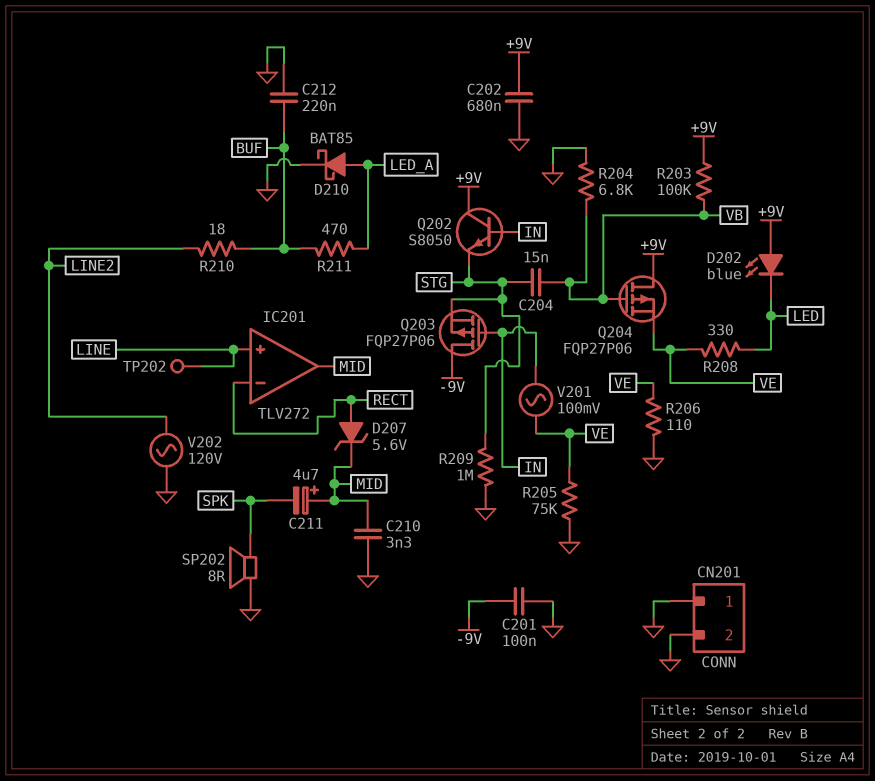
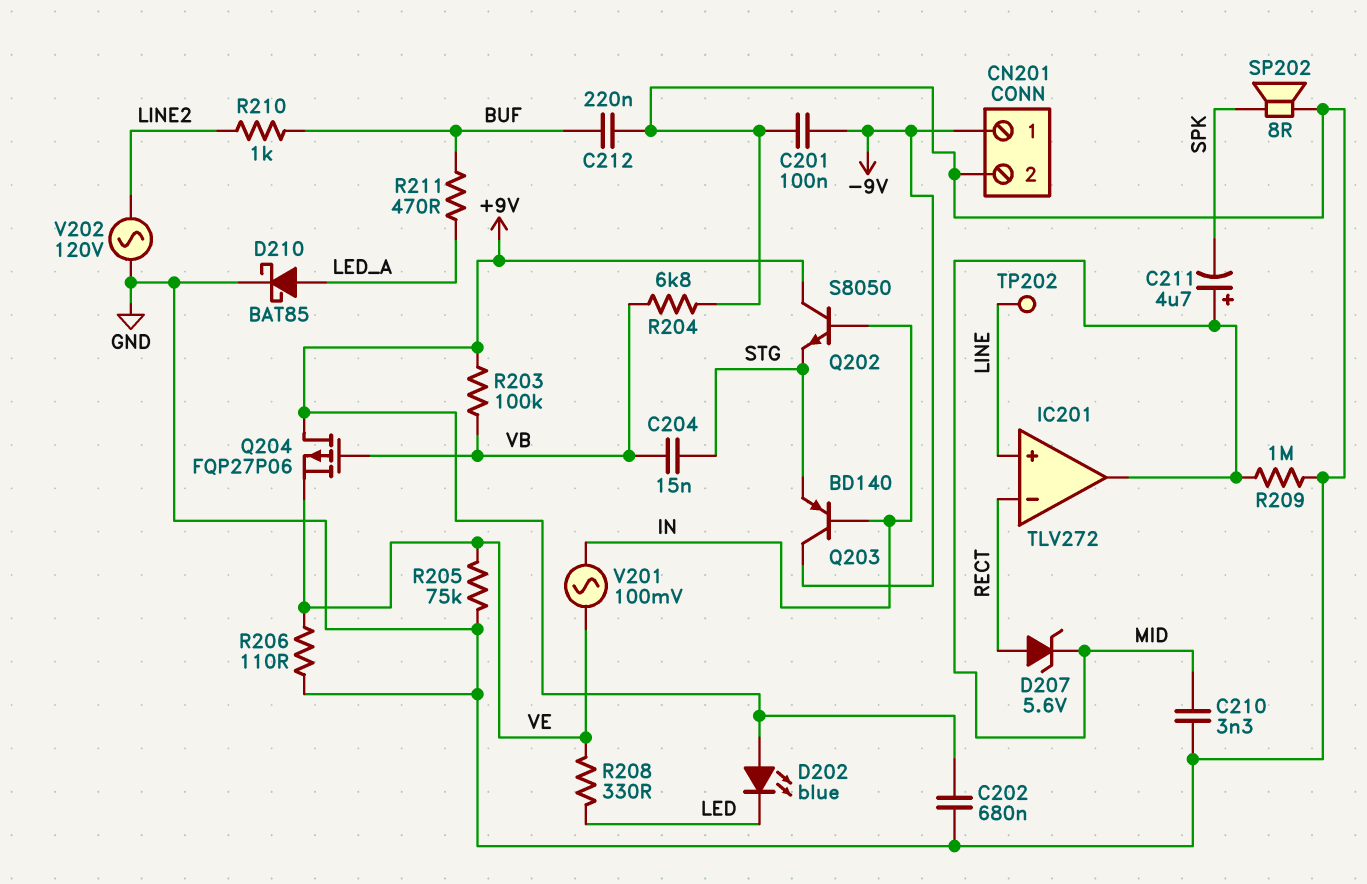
CN201 pin 1: GND -> -9V
Q203: PMOS FQP27P06 (G IN, D -9V, S STG) -> PNP BD140 (B IN, C -9V, E STG)
R209: 1M (GND, STG) -> 1M (GND, MID)
R210: 18 (BUF, LINE2) -> 1k (BUF, LINE2)

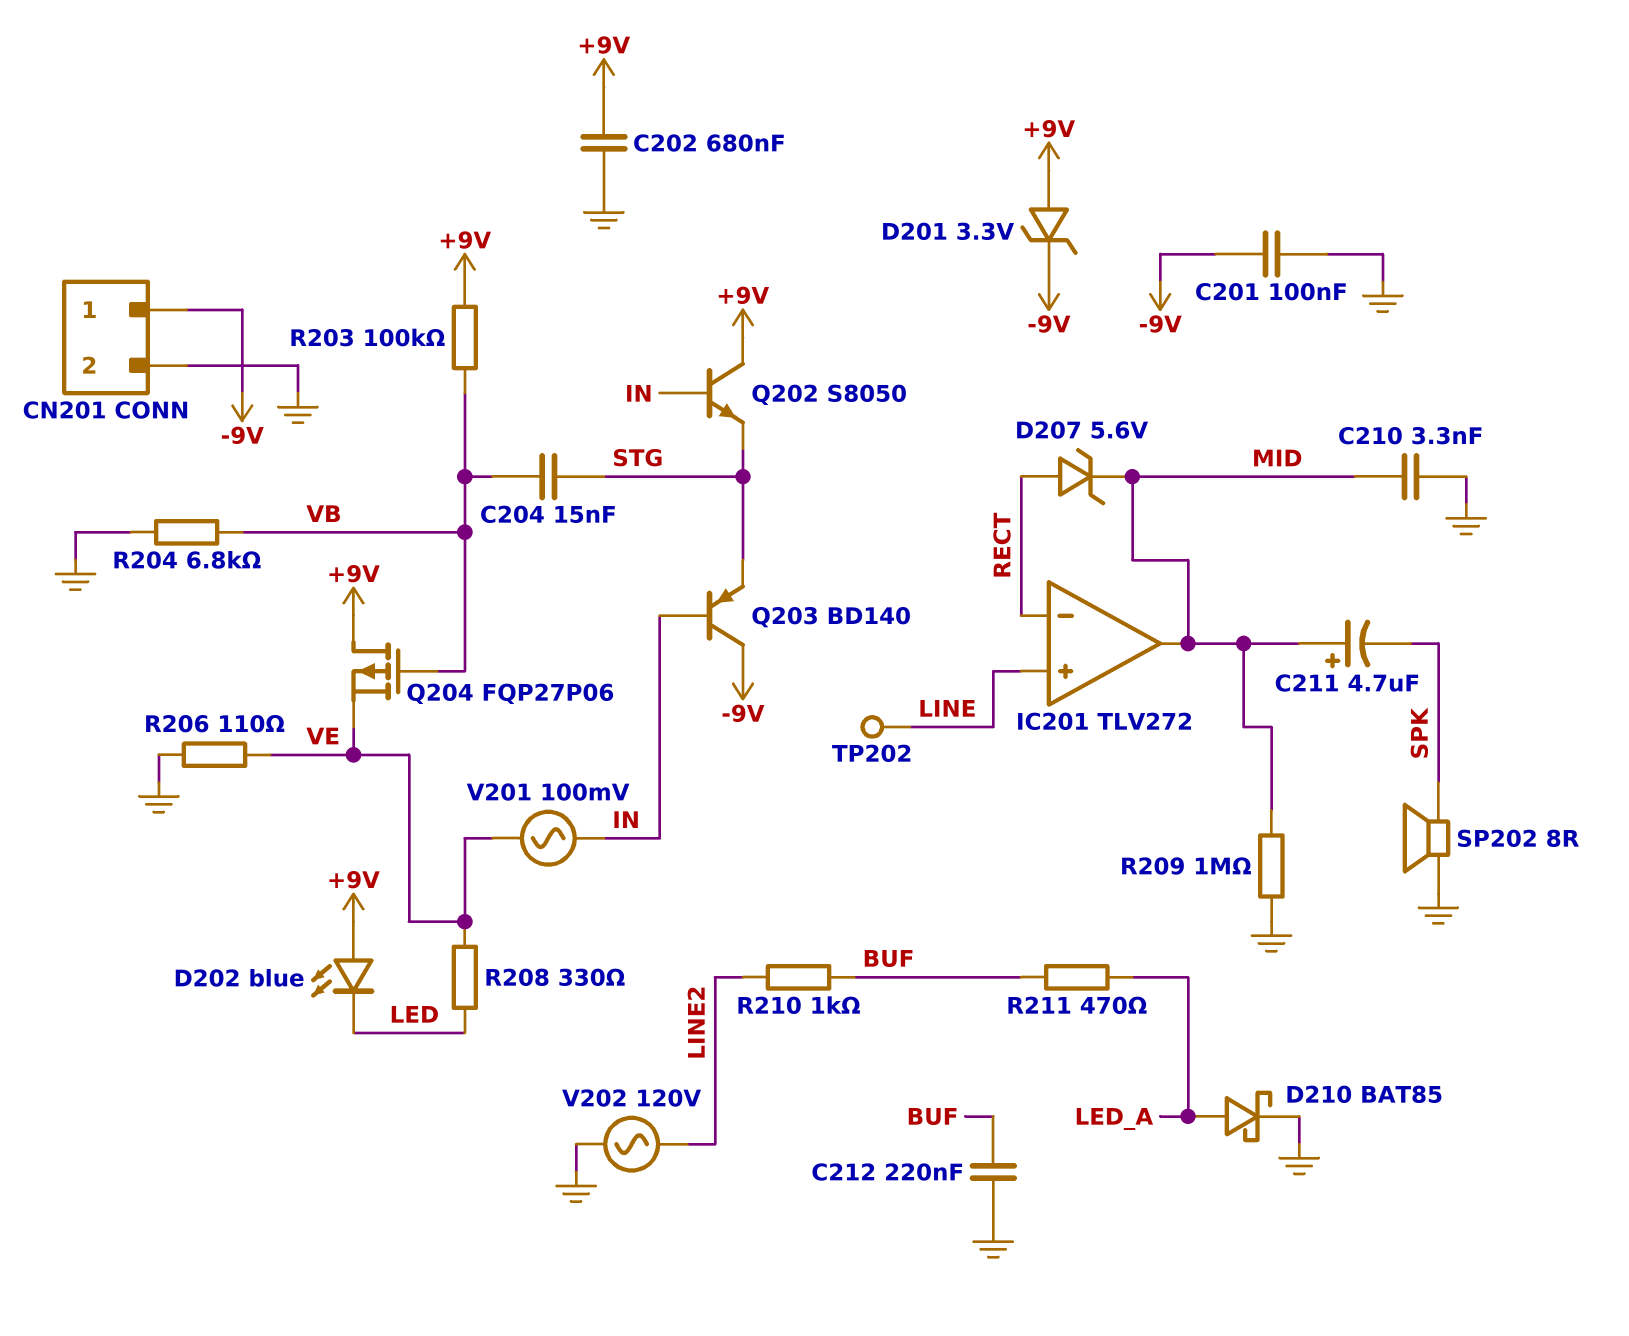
D201: none -> zener 3.3V (A +9V, K -9V)
R205: 75k (GND, VE) -> none

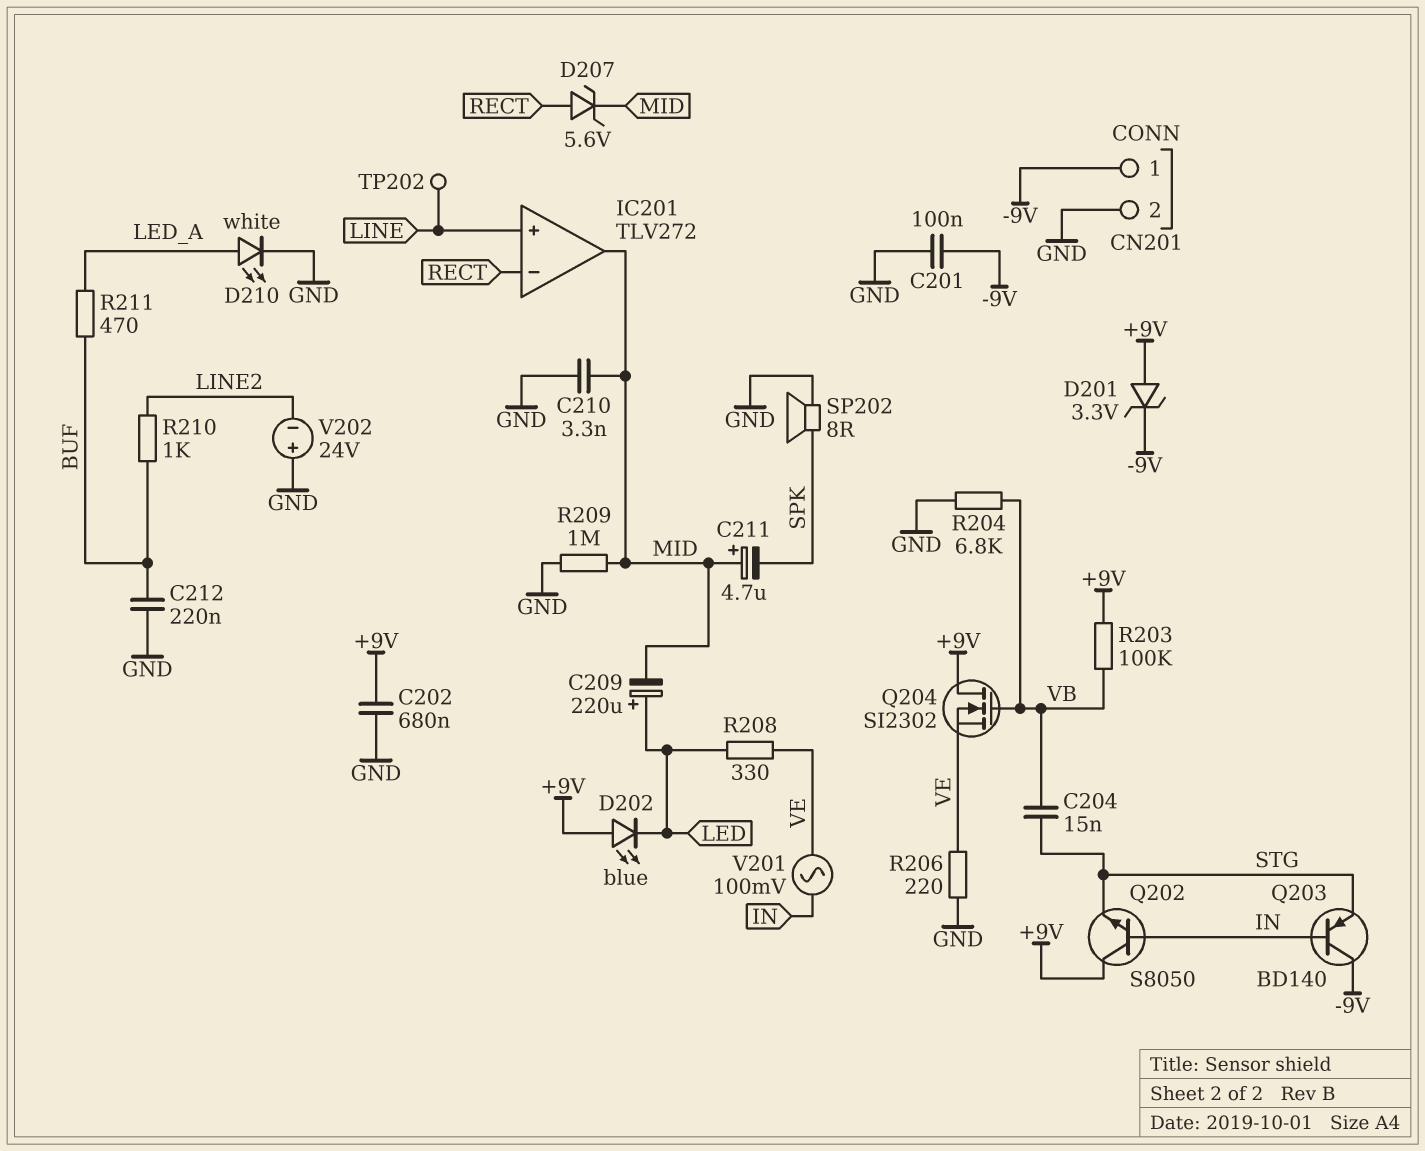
C209: none -> 220uF (plus LED, minus MID)
D210: schottky BAT85 (A LED_A, K GND) -> LED white (A LED_A, K GND)
Q204: PMOS FQP27P06 (G VB, D +9V, S VE) -> NMOS SI2302 (G VB, D +9V, S VE)
R206: 110 (GND, VE) -> 220 (GND, VE)
V202: AC 120V (GND, LINE2) -> 24V (plus GND, minus LINE2)

